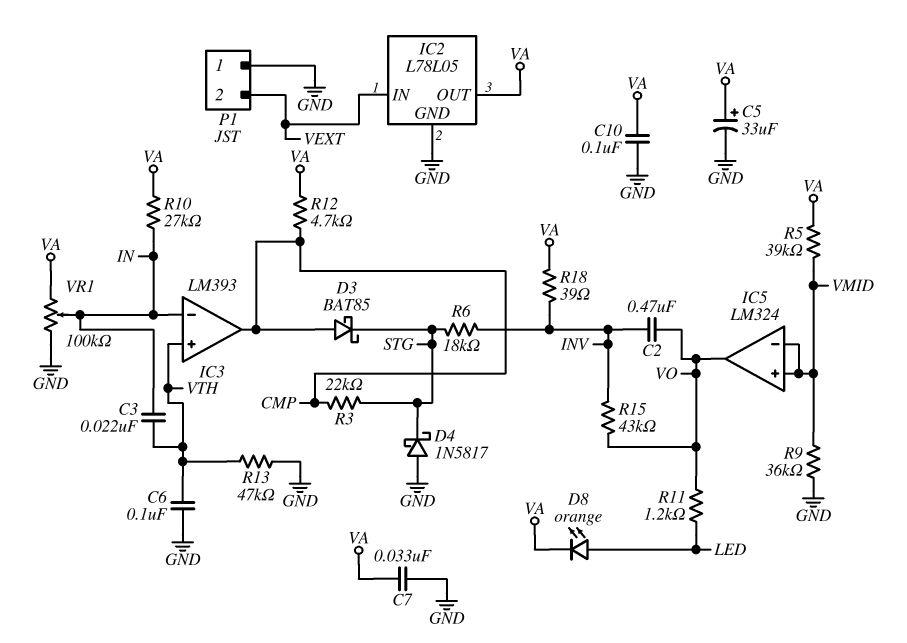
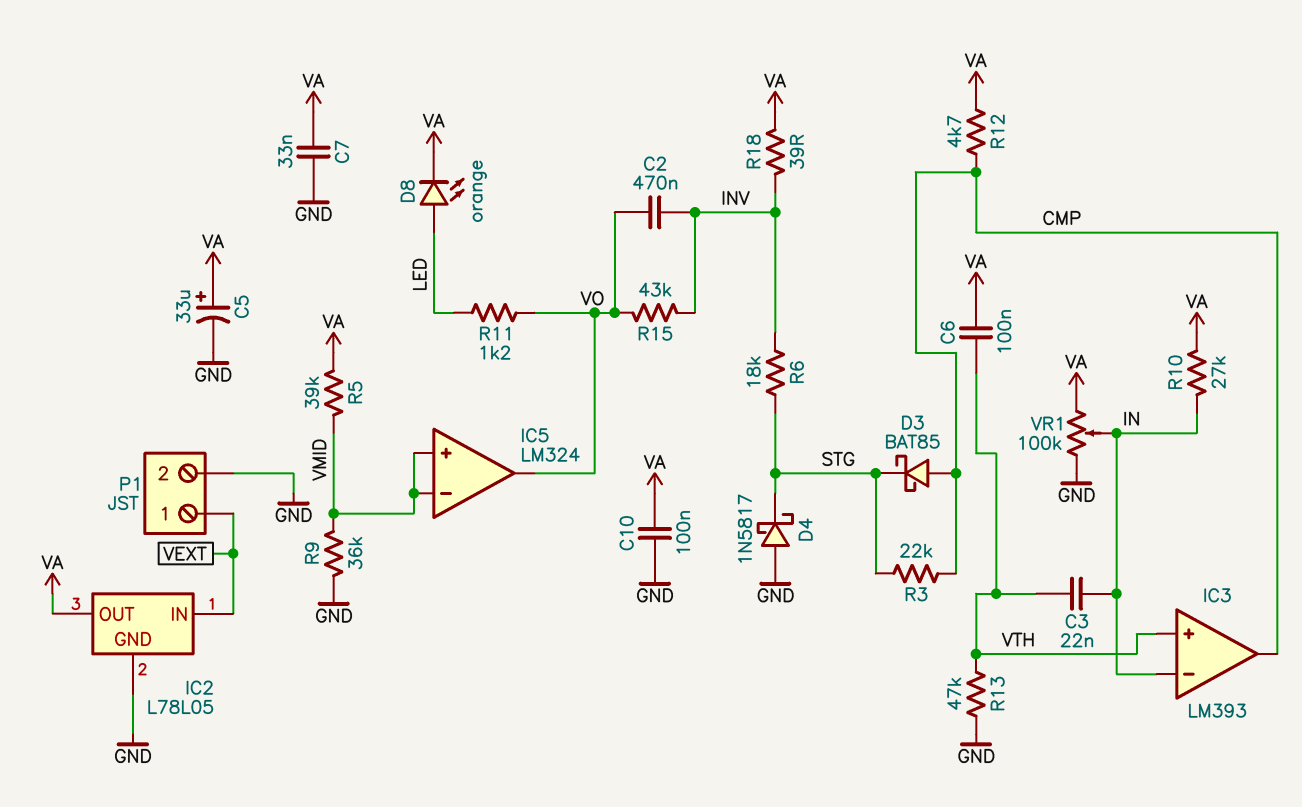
C6: 100nF (GND, VTH) -> 100nF (VA, VTH)
P1 pin 1: GND -> VEXT
P1 pin 2: VEXT -> GND

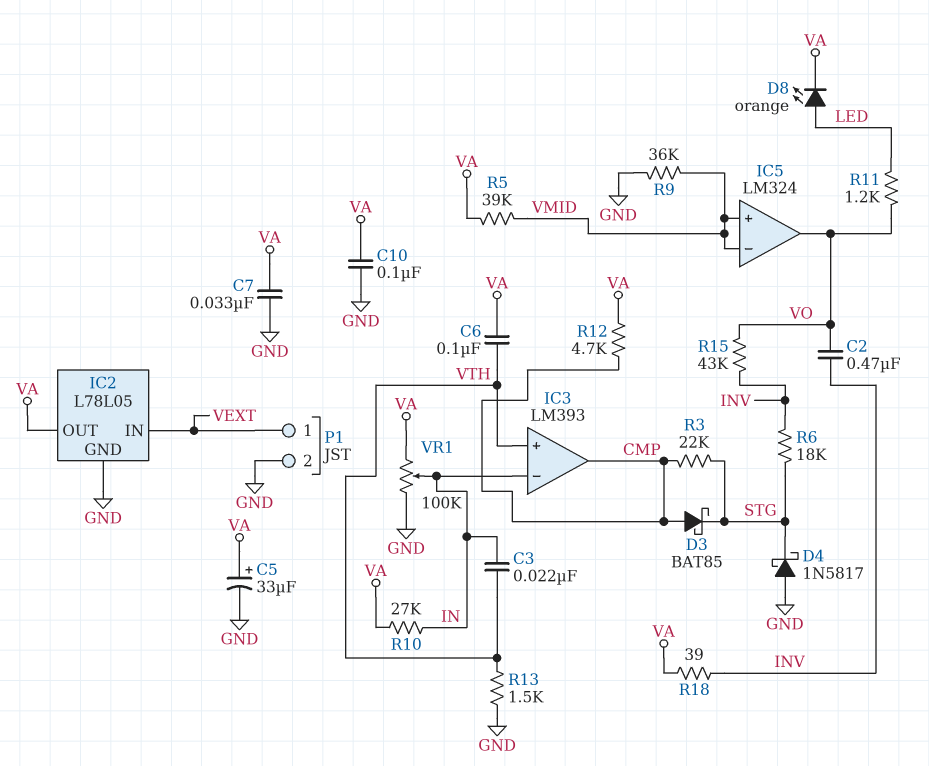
R13: 47k (GND, VTH) -> 1.5k (GND, VTH)

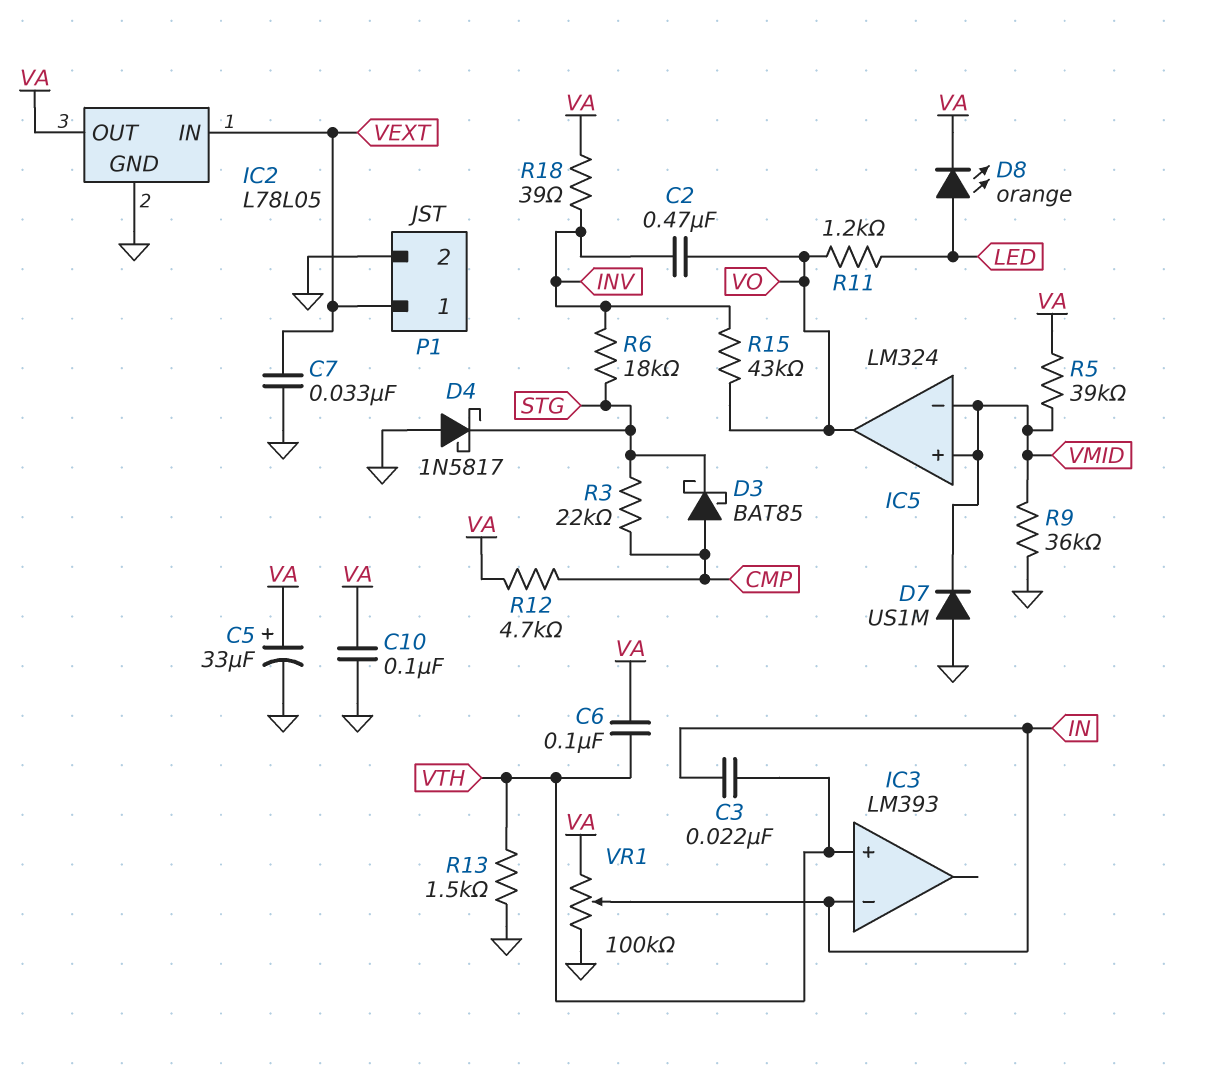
C7: 33nF (GND, VA) -> 33nF (GND, VEXT)
D7: none -> diode US1M (A GND, K VMID)
IC3 pin out: CMP -> none
R10: 27k (IN, VA) -> none

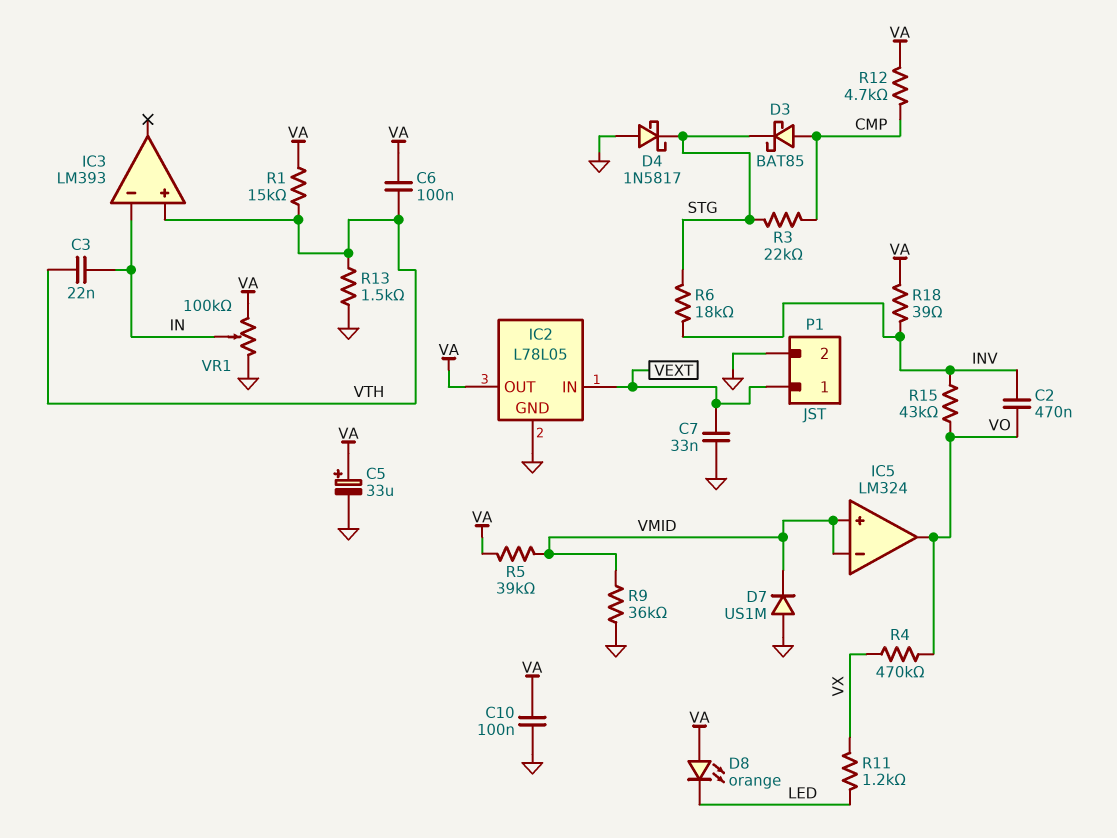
D8: LED orange (A LED, K VA) -> LED orange (A VA, K LED)
R1: none -> 15k (VA, VTH)
R4: none -> 470k (VO, VX)
R11: 1.2k (LED, VO) -> 1.2k (LED, VX)

